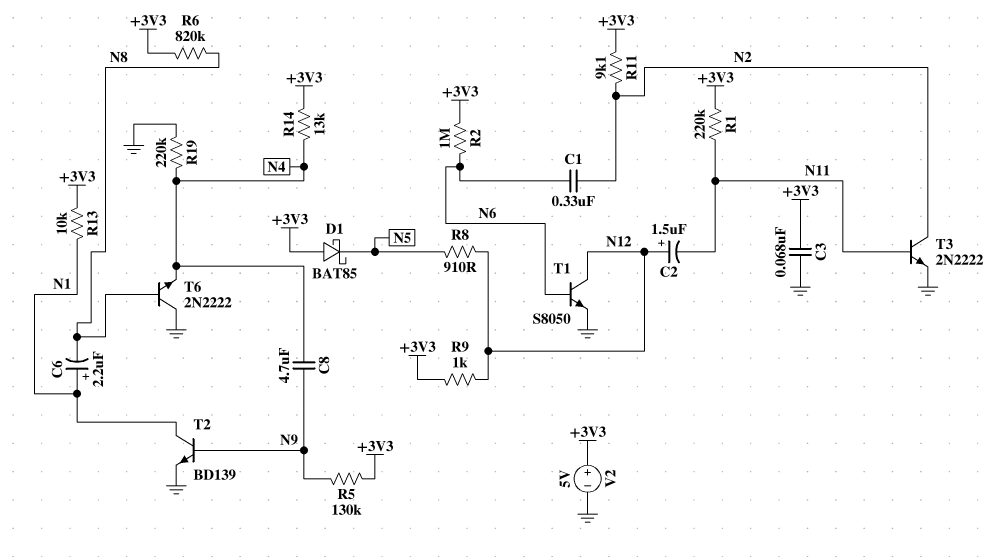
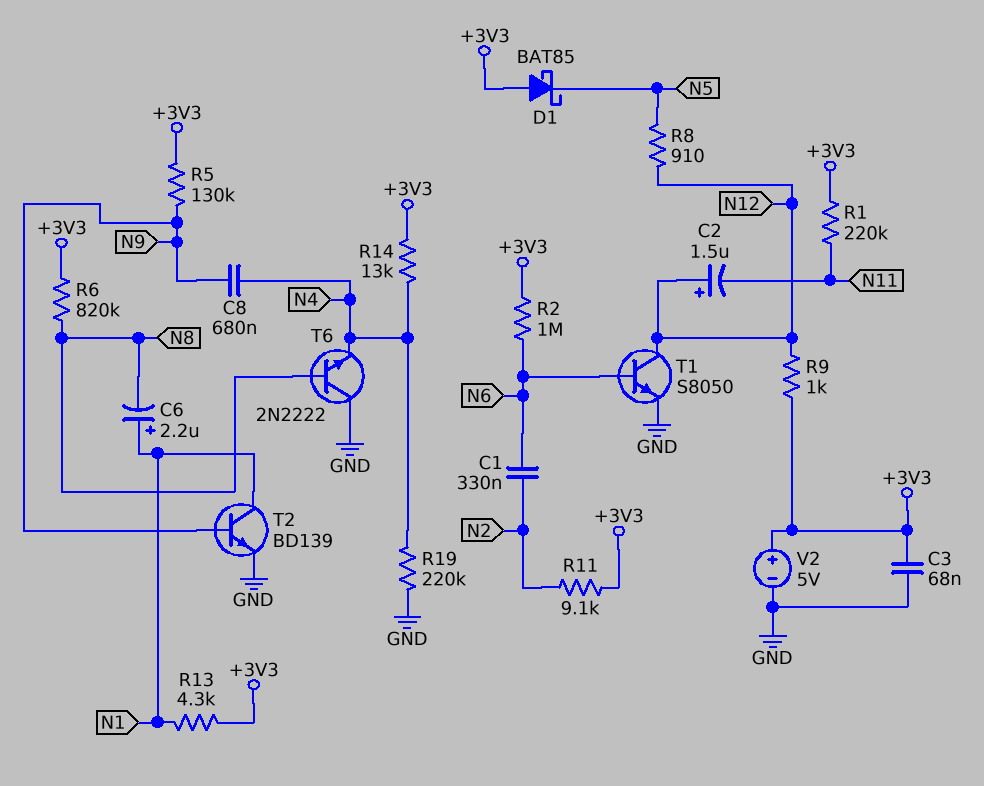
C8: 4.7uF (N4, N9) -> 680nF (N4, N9)
R13: 10k (+3V3, N1) -> 4.3k (+3V3, N1)
T3: NPN 2N2222 (B N11, C N2, E GND) -> none

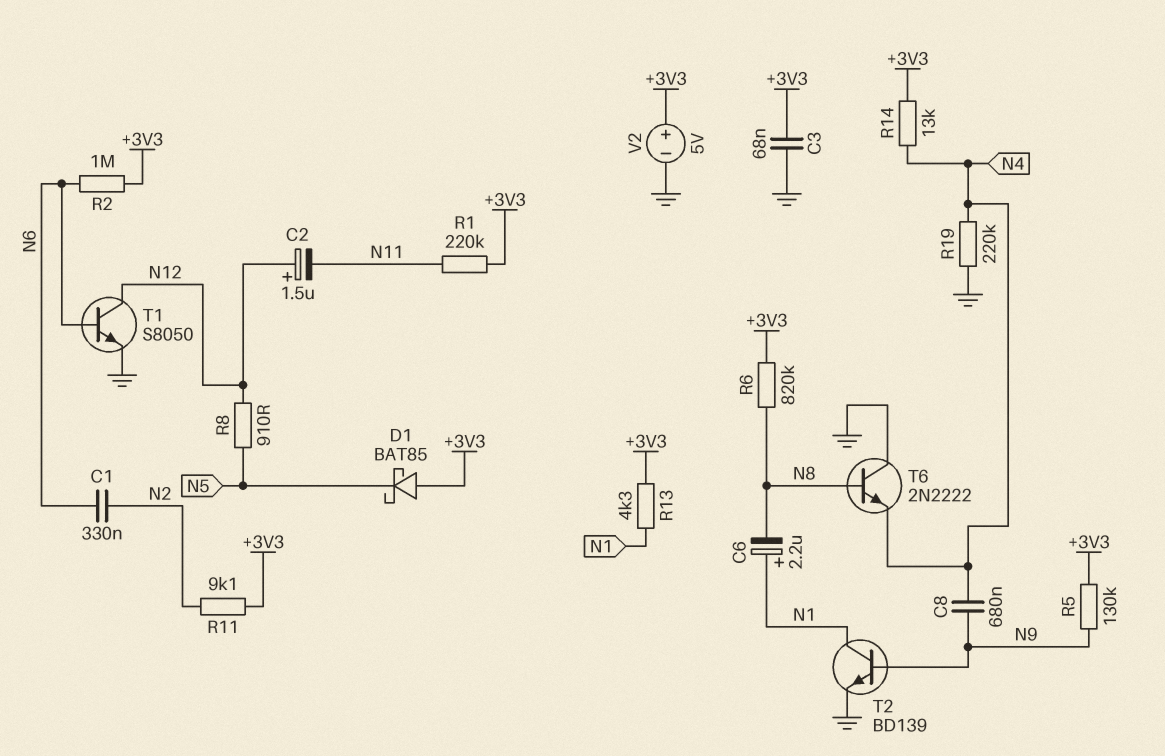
R9: 1k (+3V3, N12) -> none

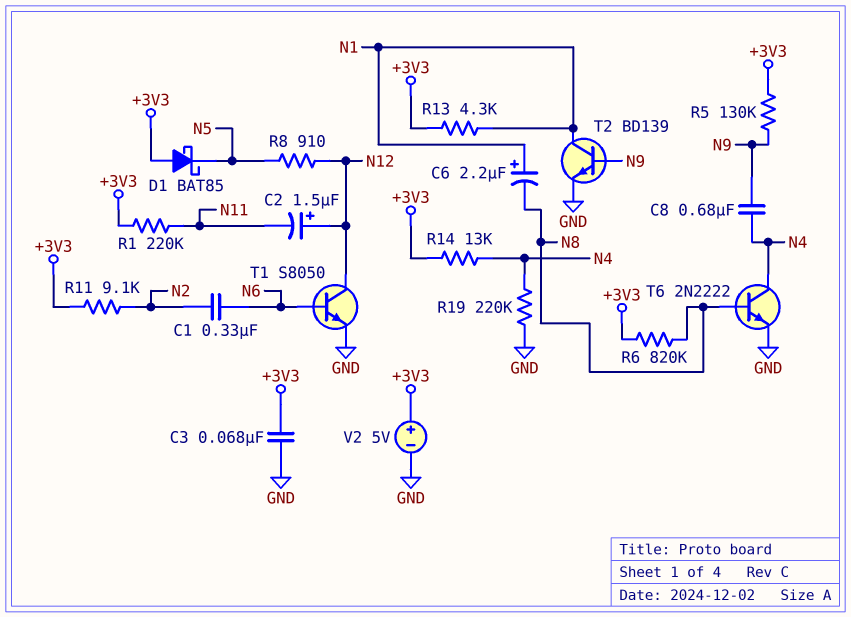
R2: 1M (+3V3, N6) -> none
T6: NPN 2N2222 (B N8, C GND, E N4) -> NPN 2N2222 (B N8, C N4, E GND)

